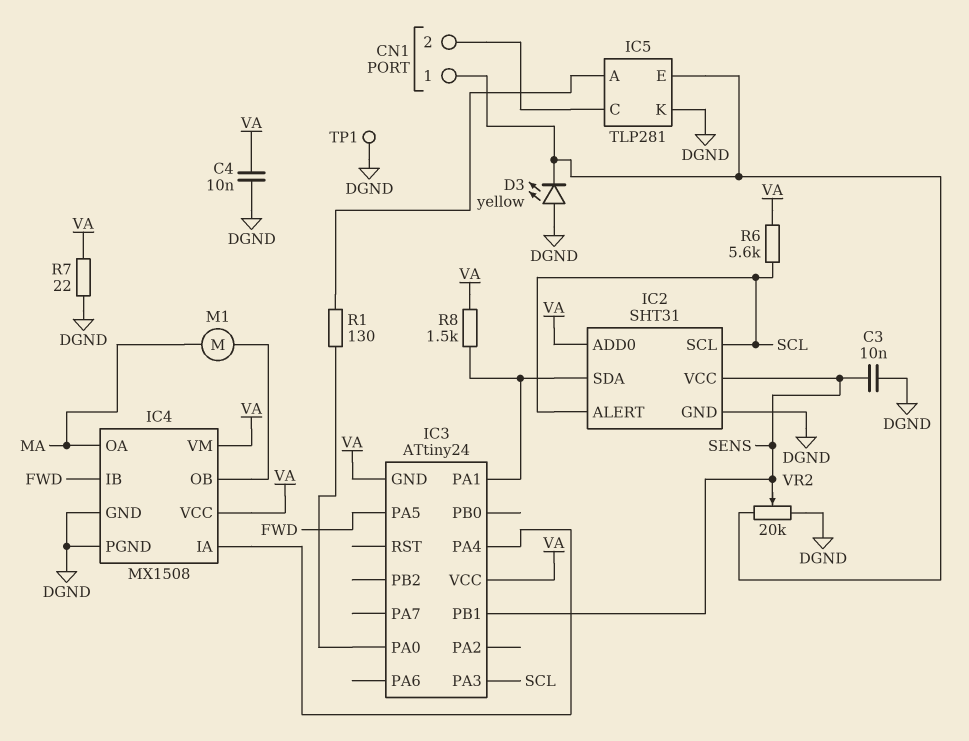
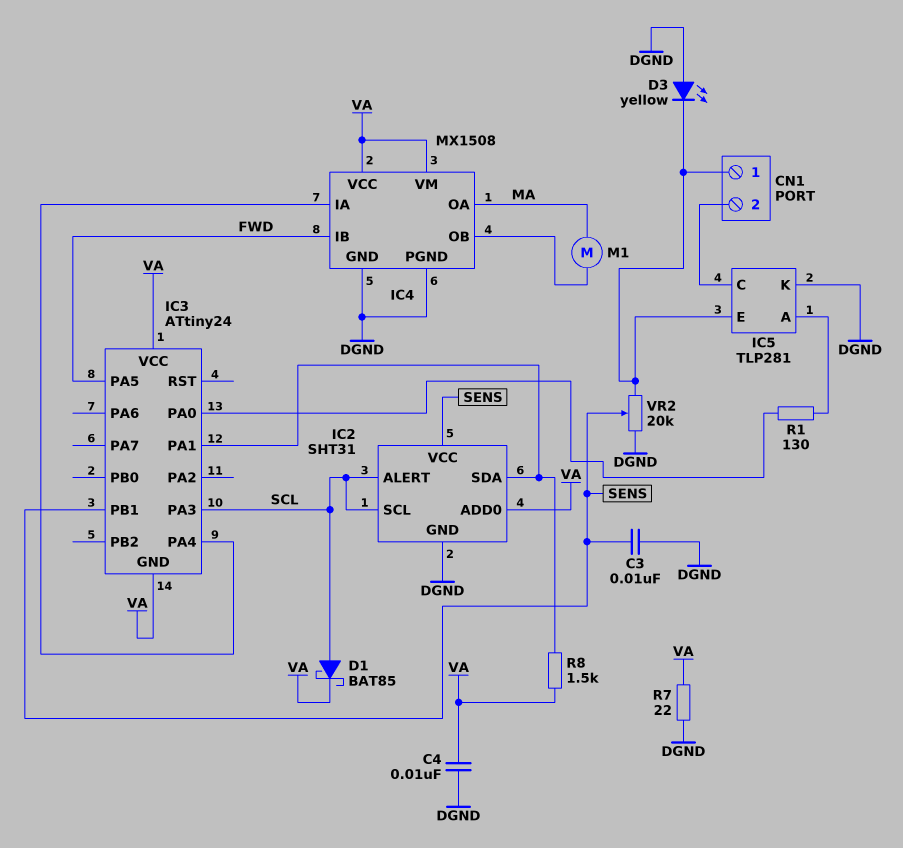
D1: none -> schottky BAT85 (A SCL, K VA)
R6: 5.6k (SCL, VA) -> none
TP1: test point (DGND) -> none

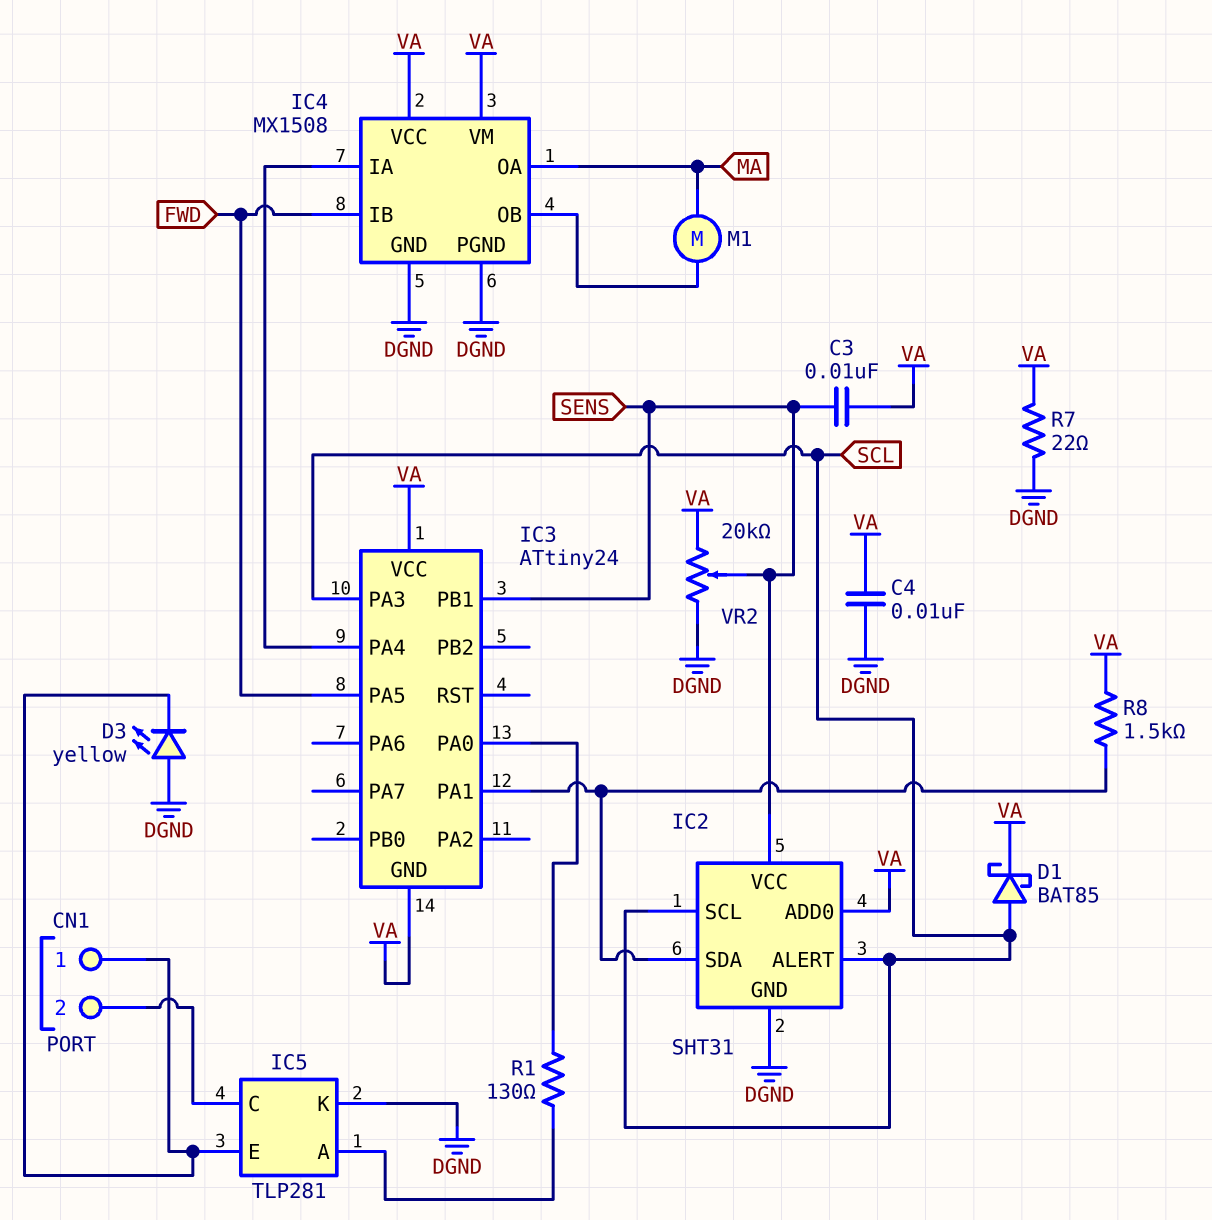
C3: 10nF (DGND, SENS) -> 10nF (SENS, VA)
VR2: 20k (CN1/1, DGND, wiper SENS) -> 20k (DGND, VA, wiper SENS)

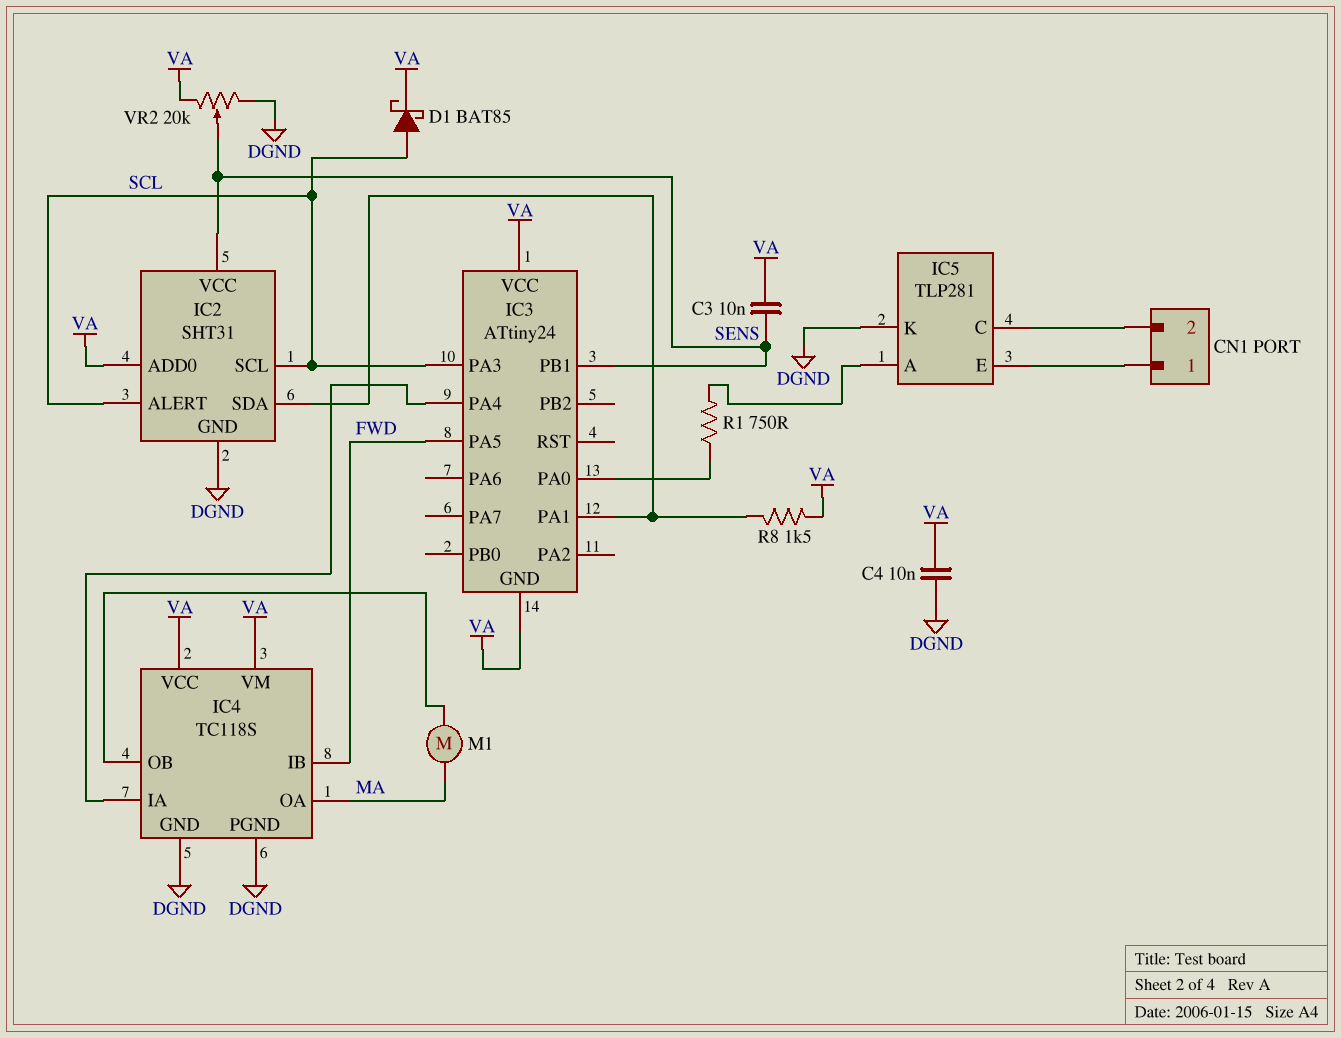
D3: LED yellow (A DGND, K CN1/1) -> none
IC4: MX1508 -> TC118S
R1: 130 (IC3/PA0, IC5/A) -> 750 (IC3/PA0, IC5/A)
R7: 22 (DGND, VA) -> none

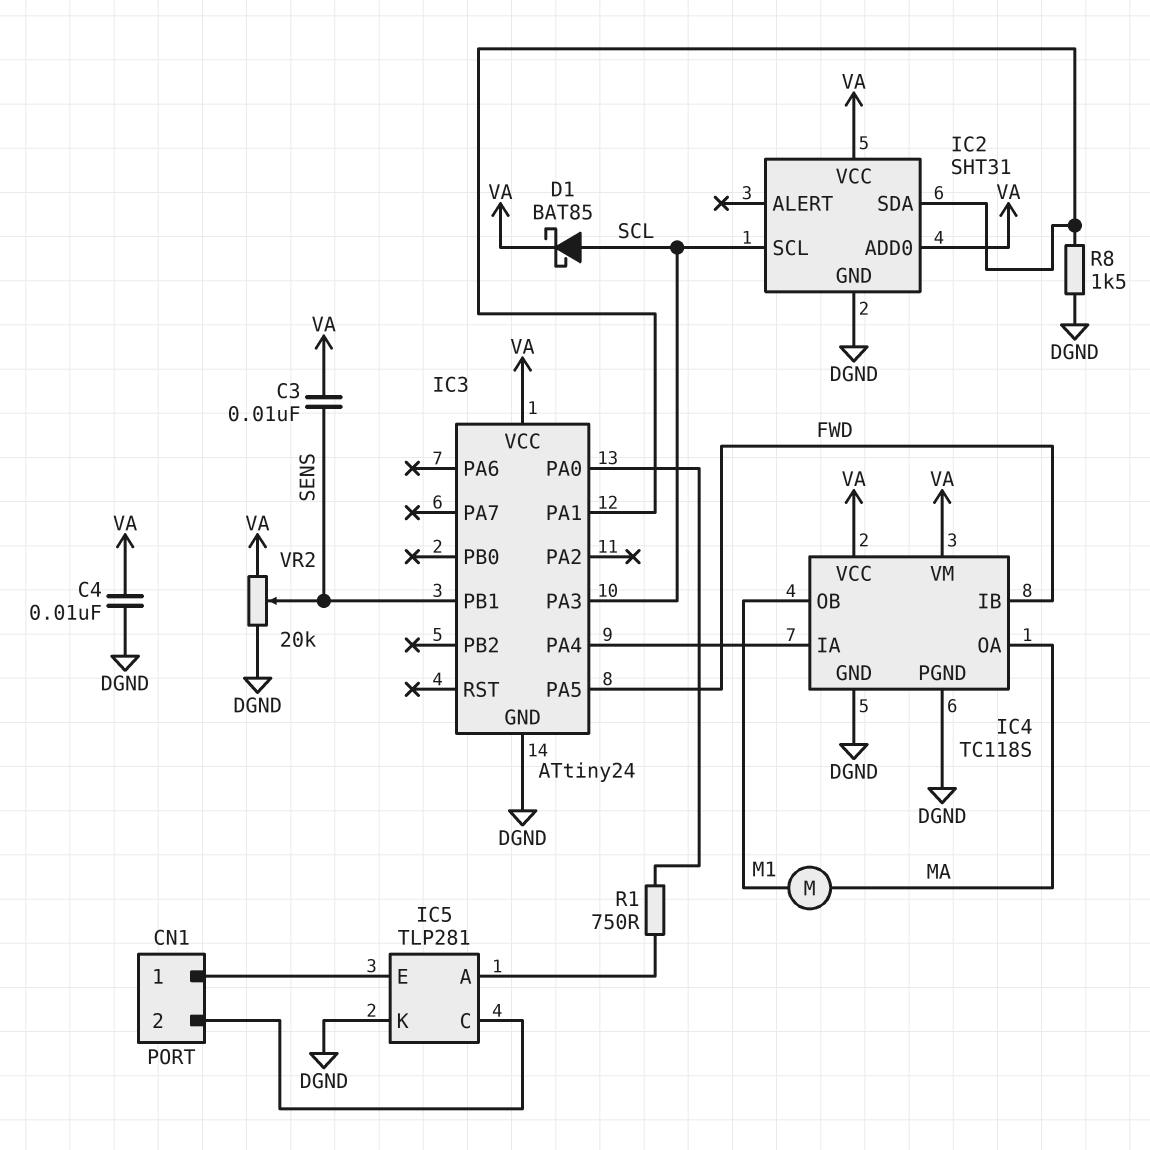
IC2 pin ALERT: SCL -> none
IC2 pin VCC: SENS -> VA
IC3 pin GND: VA -> DGND
R8: 1.5k (IC2/SDA, VA) -> 1.5k (DGND, IC2/SDA)

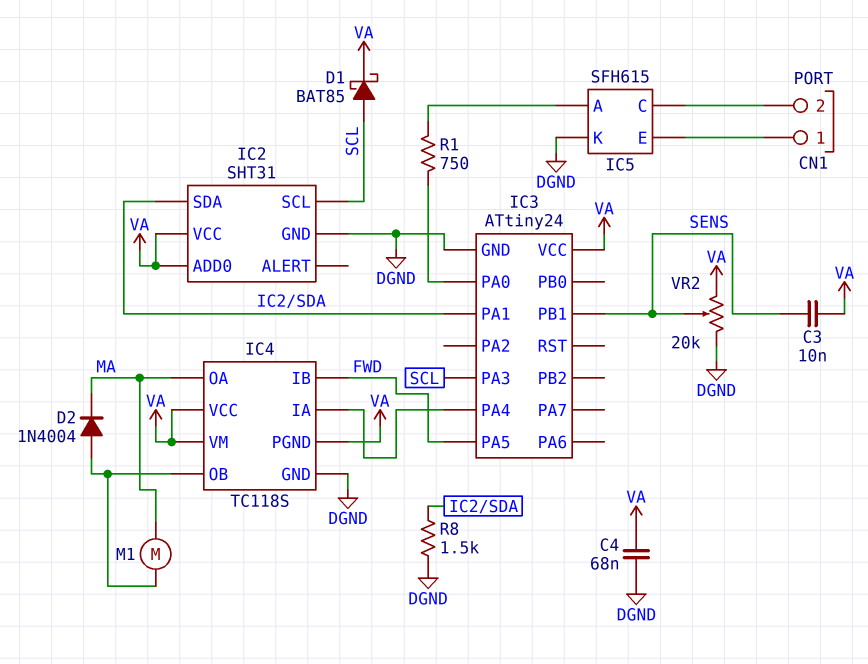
C4: 10nF (DGND, VA) -> 68nF (DGND, VA)
D2: none -> diode 1N4004 (A IC4/OB, K MA)
IC4 pin PGND: DGND -> VA
IC5: TLP281 -> SFH615

